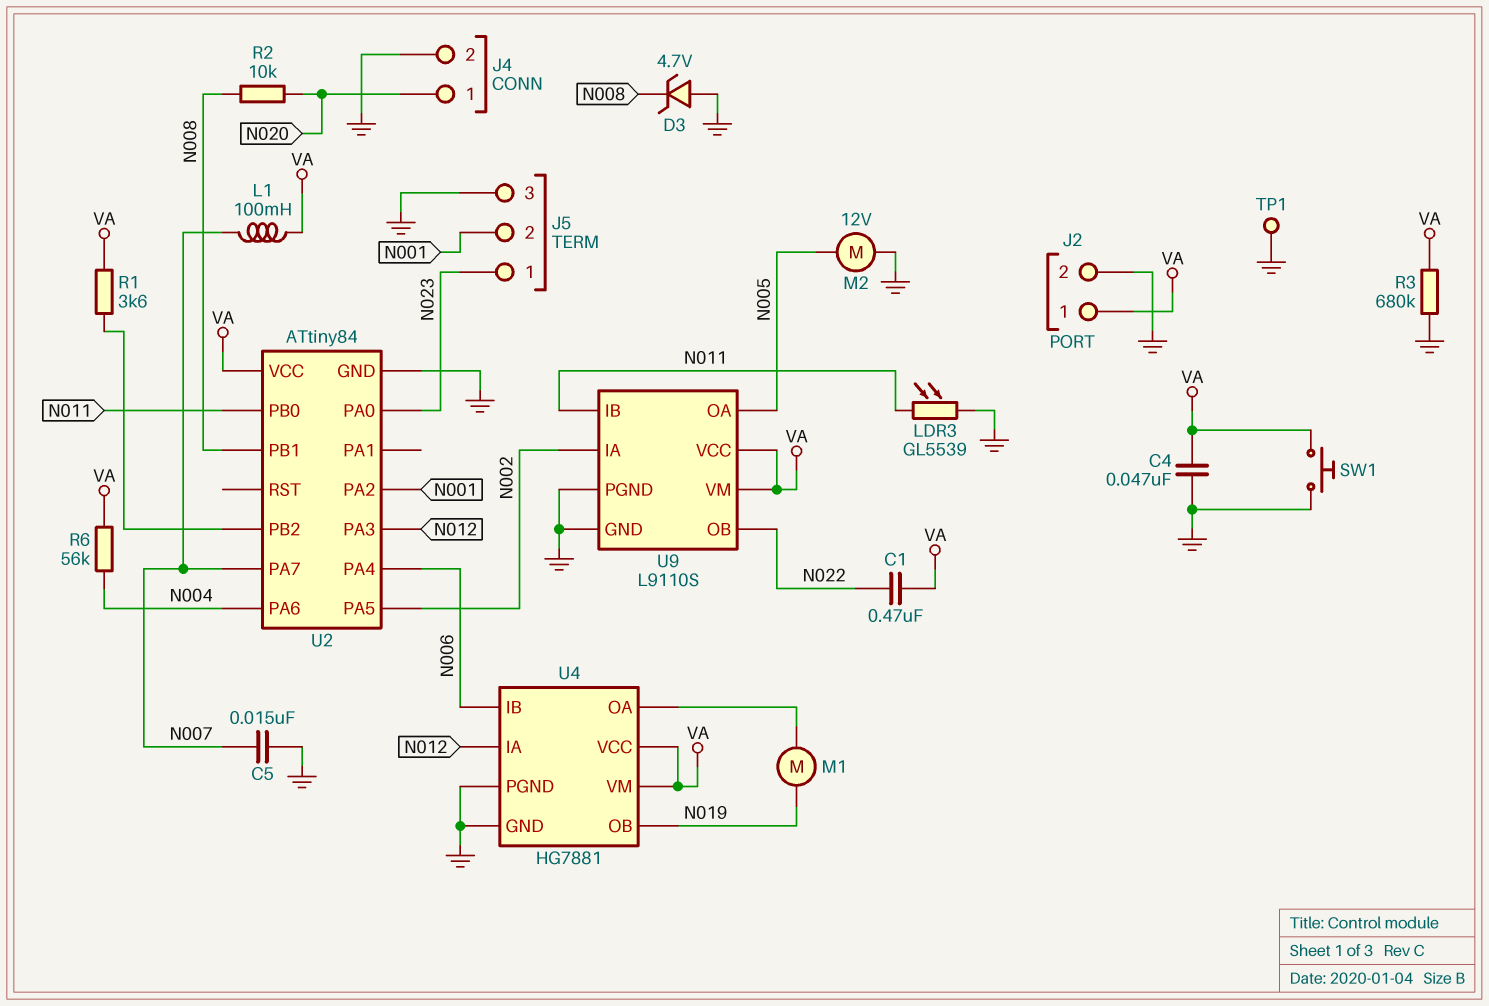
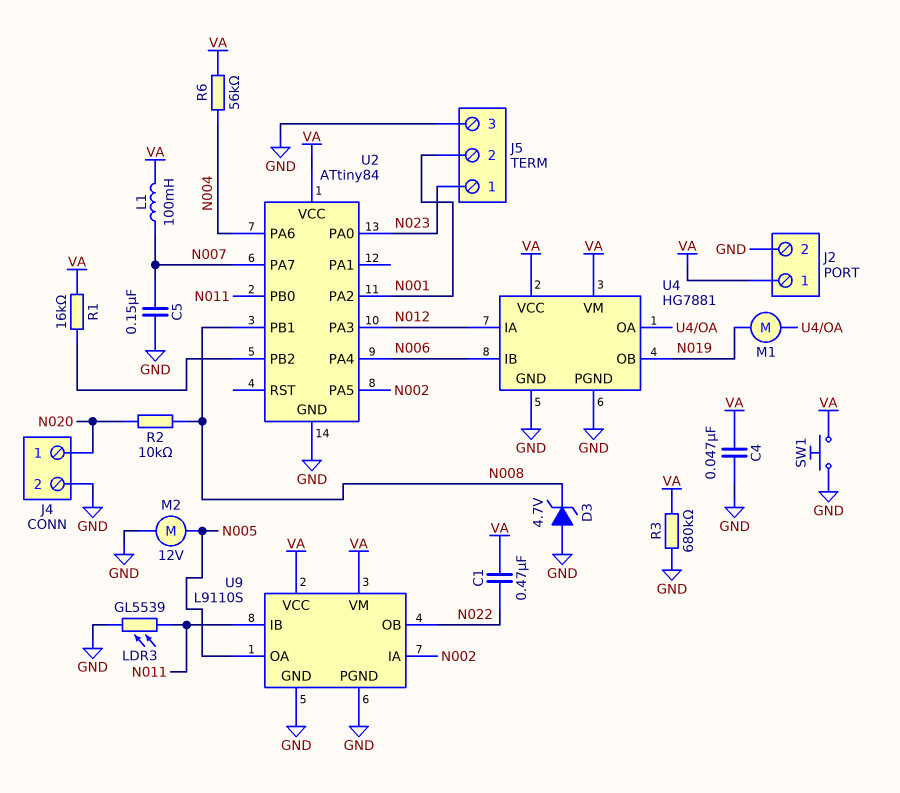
C5: 15nF (GND, N007) -> 150nF (GND, N007)
R1: 3.6k (U2/PB2, VA) -> 16k (U2/PB2, VA)
TP1: test point (GND) -> none

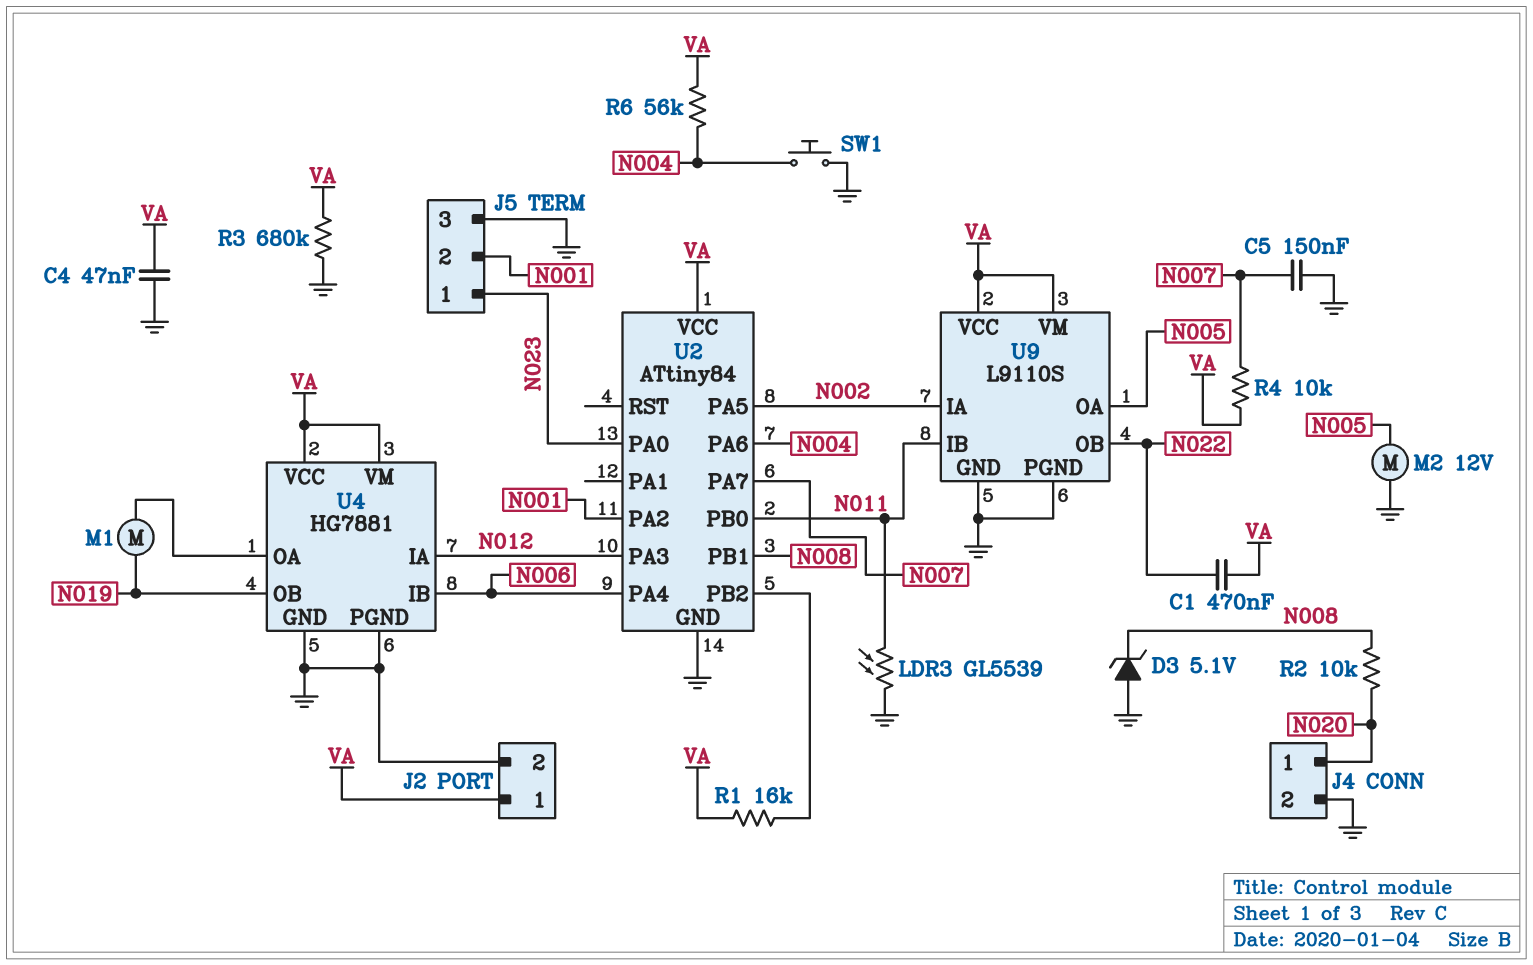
D3: zener 4.7V (A GND, K N008) -> zener 5.1V (A GND, K N008)
L1: 100mH (N007, VA) -> none
R4: none -> 10k (N007, VA)
SW1: button (GND, VA) -> button (GND, N004)

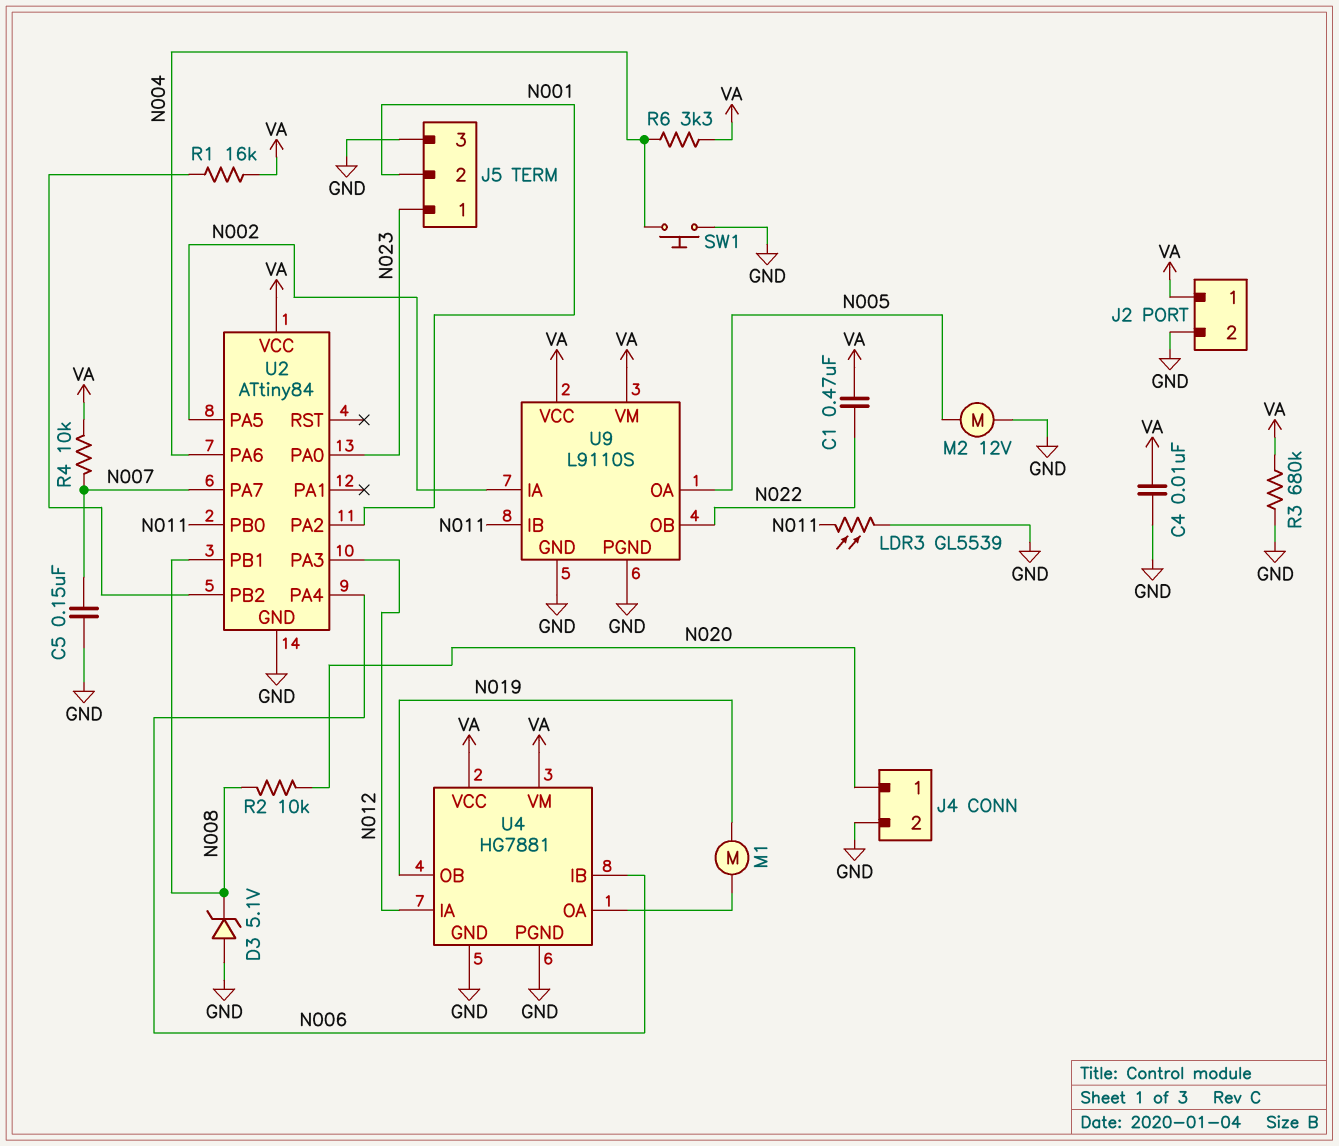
C4: 47nF (GND, VA) -> 10nF (GND, VA)
R6: 56k (N004, VA) -> 3.3k (N004, VA)

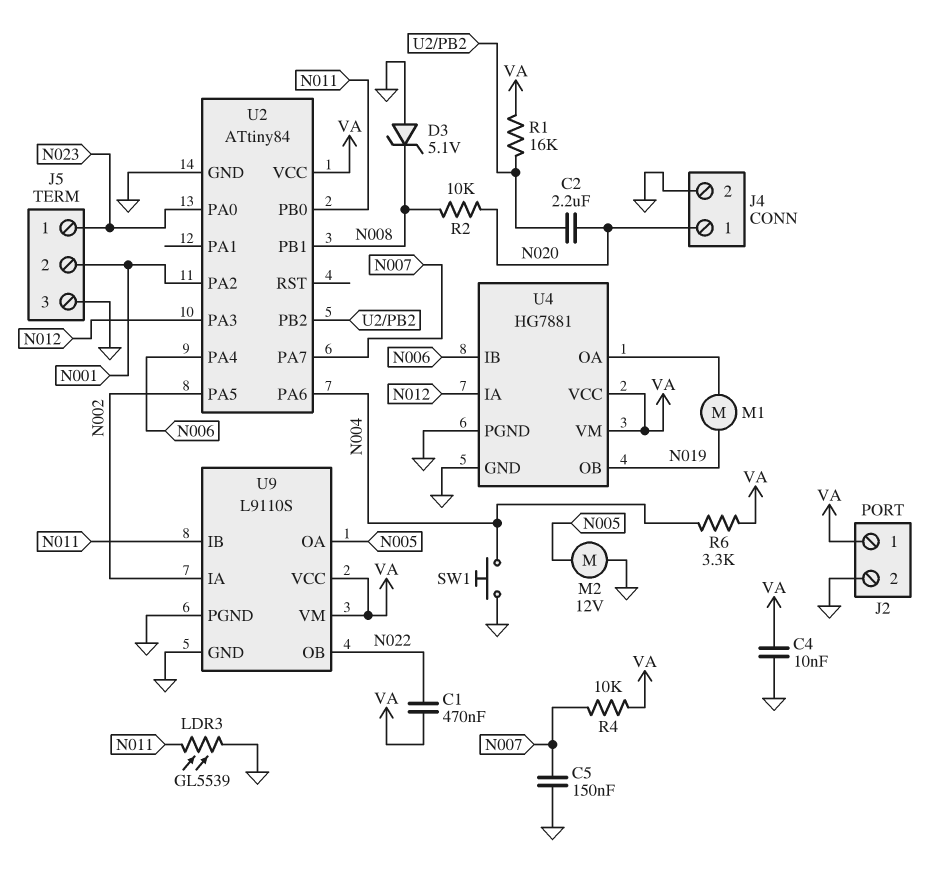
C2: none -> 2.2uF (N020, U2/PB2)
R3: 680k (GND, VA) -> none

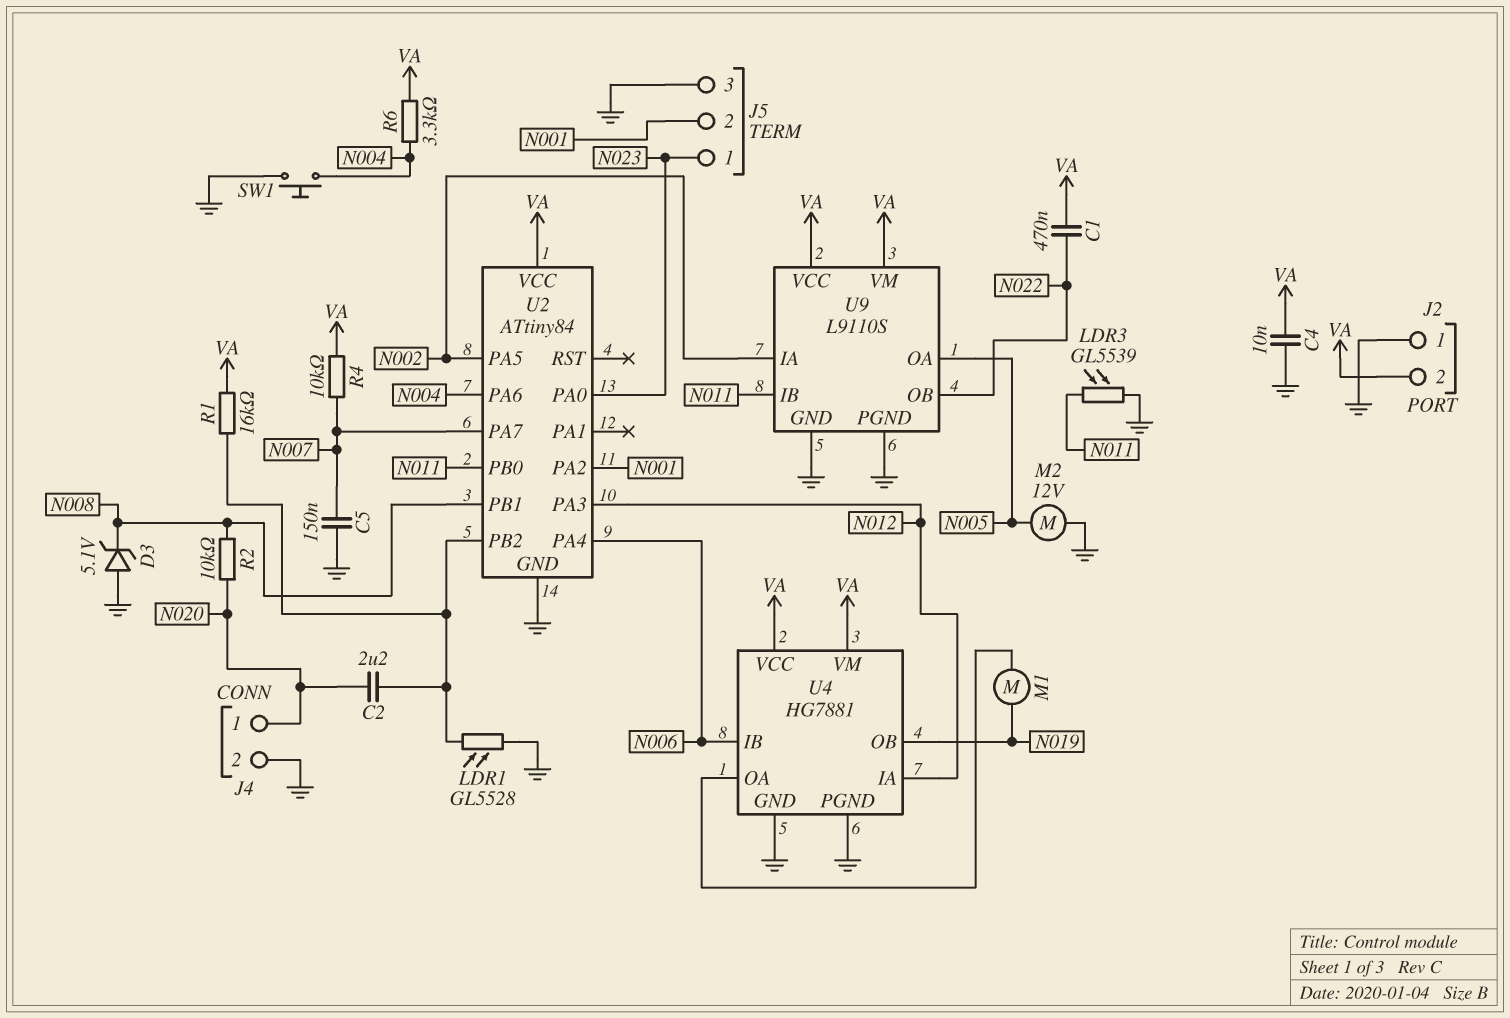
J2 pin 1: VA -> GND
J2 pin 2: GND -> VA
LDR1: none -> GL5528 (GND, U2/PB2)

